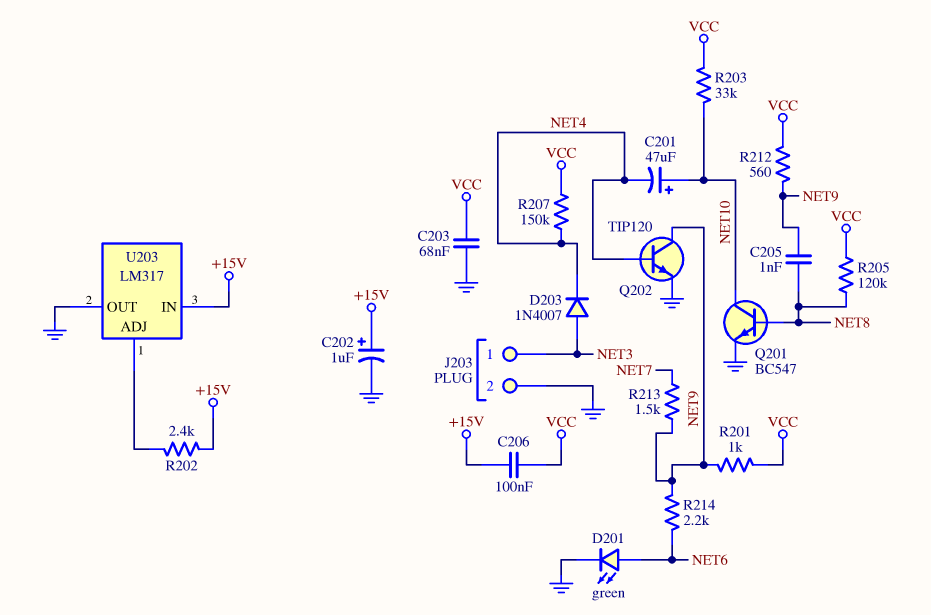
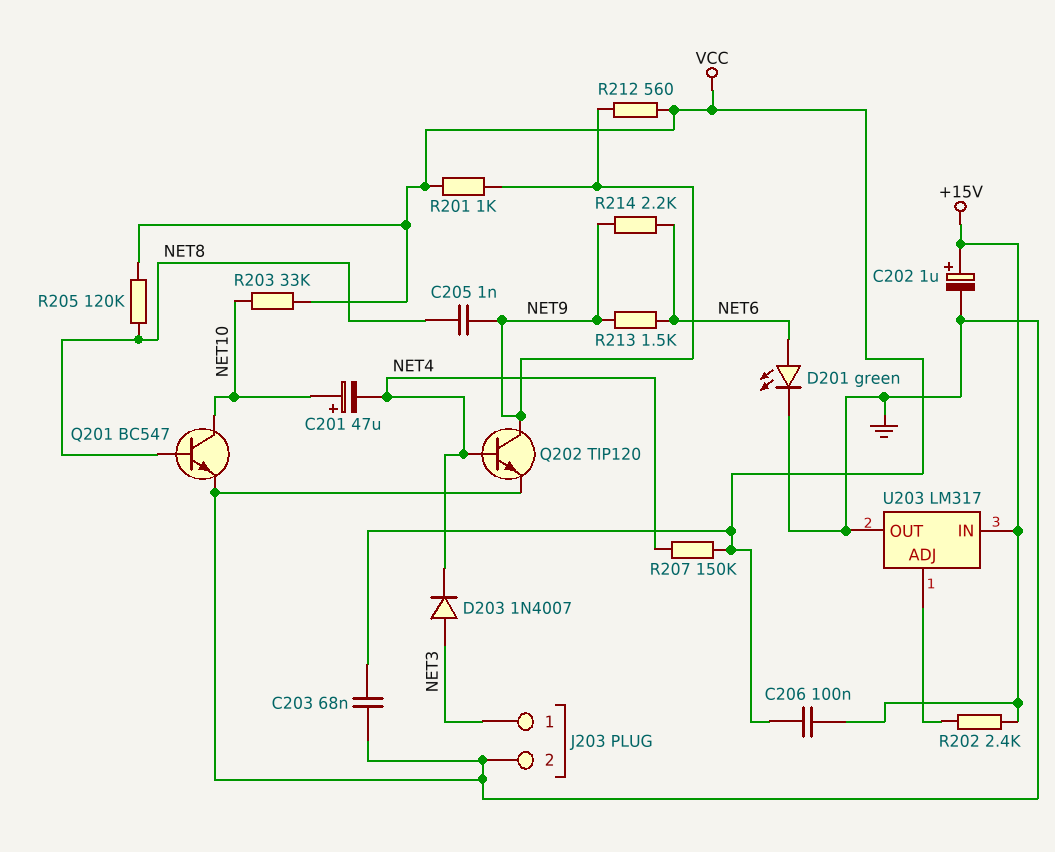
R213: 1.5k (NET7, NET9) -> 1.5k (NET6, NET9)

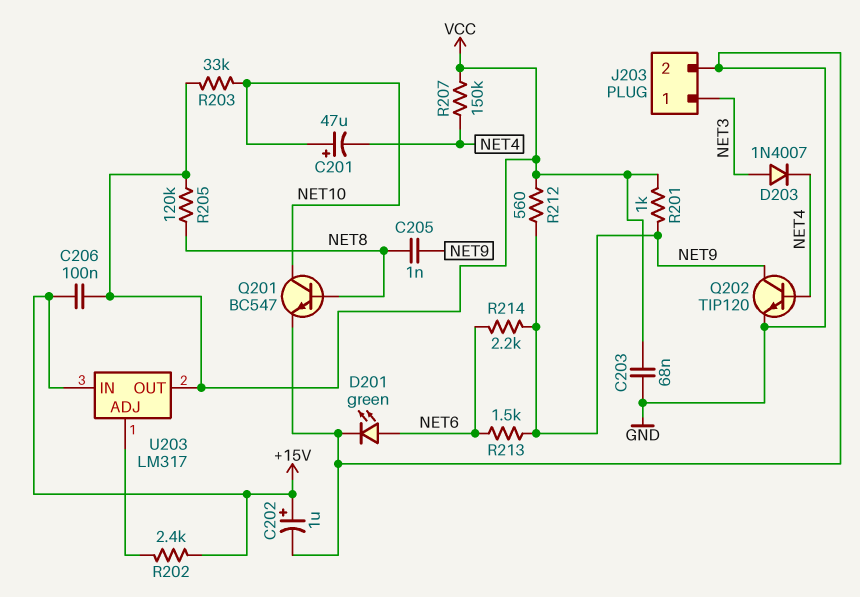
U203 pin OUT: GND -> VCC

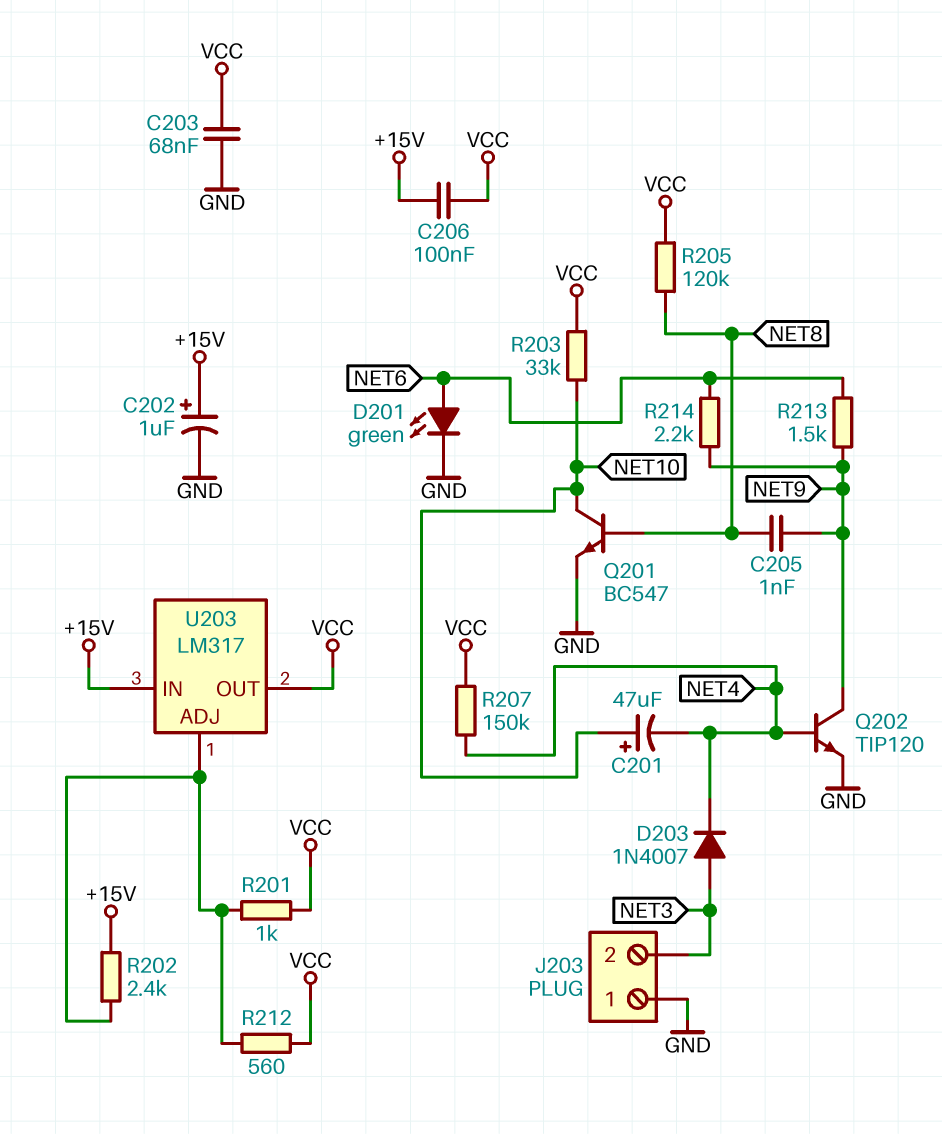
J203 pin 1: NET3 -> GND
J203 pin 2: GND -> NET3
R201: 1k (NET9, VCC) -> 1k (U203/ADJ, VCC)
R212: 560 (NET9, VCC) -> 560 (U203/ADJ, VCC)

